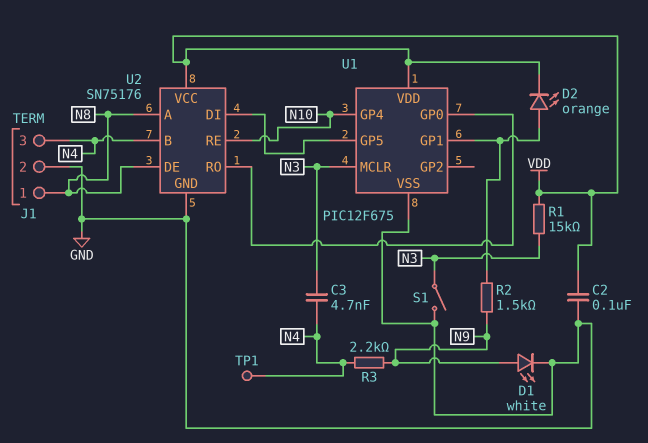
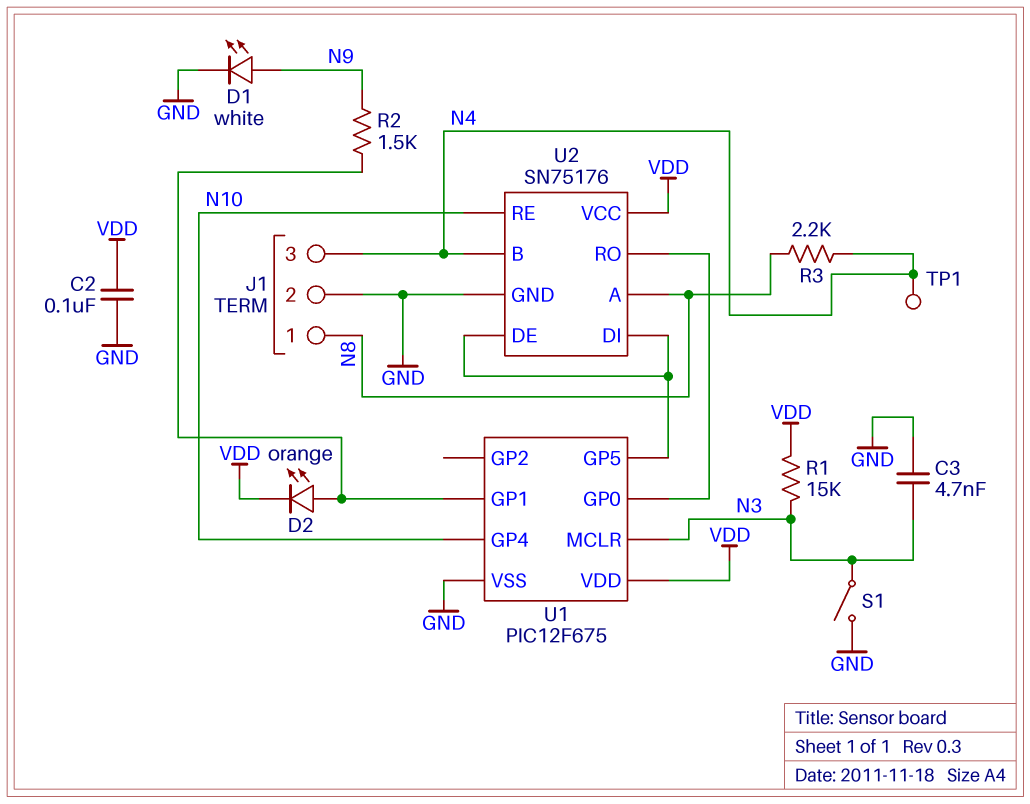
C3: 4.7nF (N3, N4) -> 4.7nF (GND, N3)
R3: 2.2k (N4, N9) -> 2.2k (N4, N8)
U2 pin DE: N8 -> U1/GP5

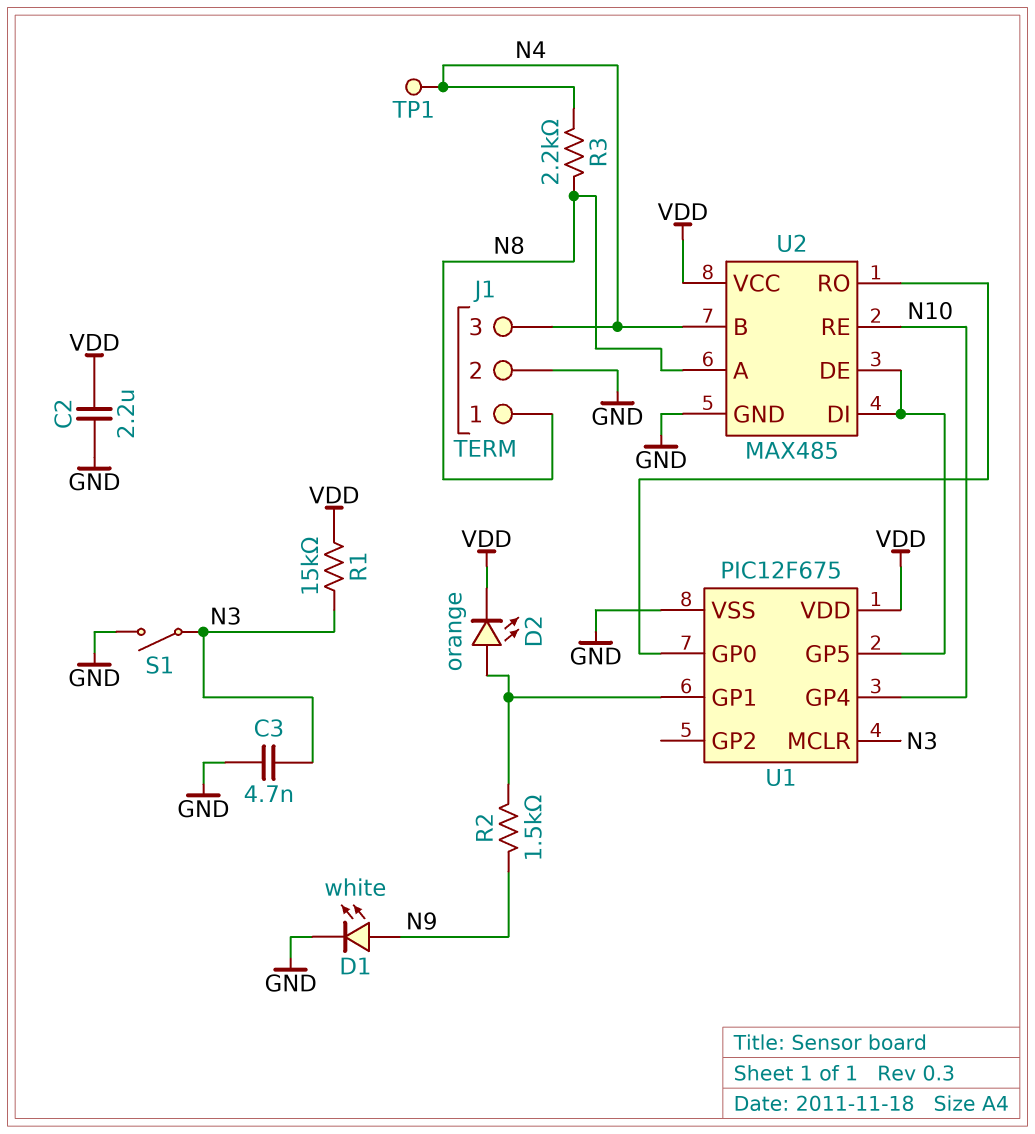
C2: 100nF (GND, VDD) -> 2.2uF (GND, VDD)
U2: SN75176 -> MAX485

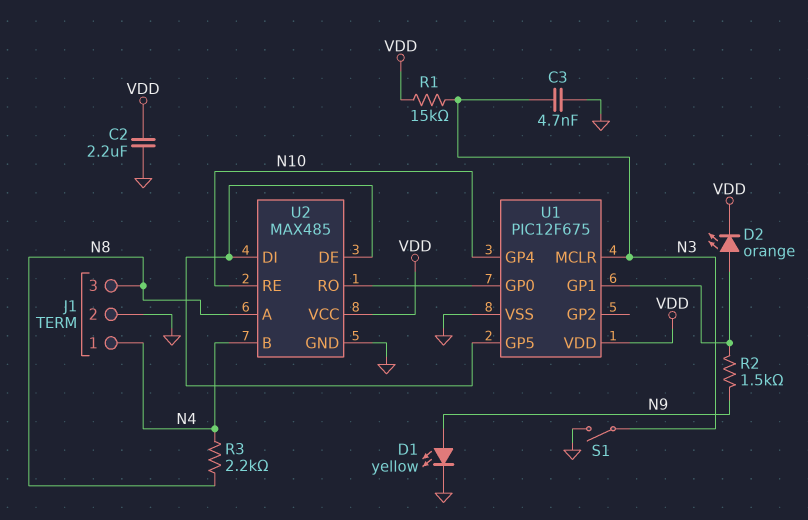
D1: LED white (A N9, K GND) -> LED yellow (A N9, K GND)
J1 pin 1: N8 -> N4
J1 pin 3: N4 -> N8
TP1: test point (N4) -> none

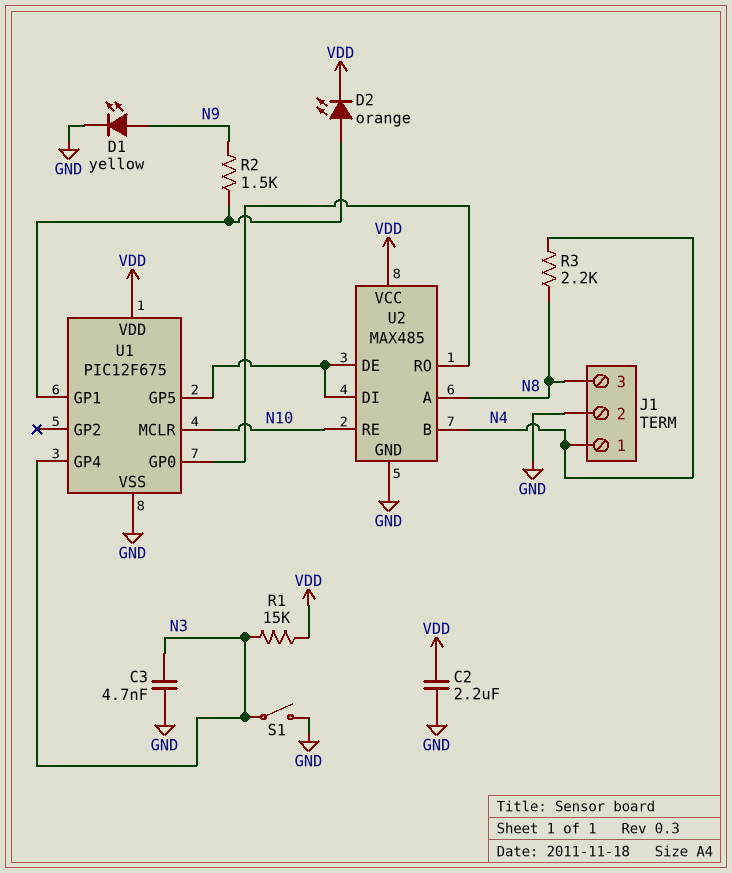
U1 pin GP4: N10 -> N3
U1 pin MCLR: N3 -> N10

